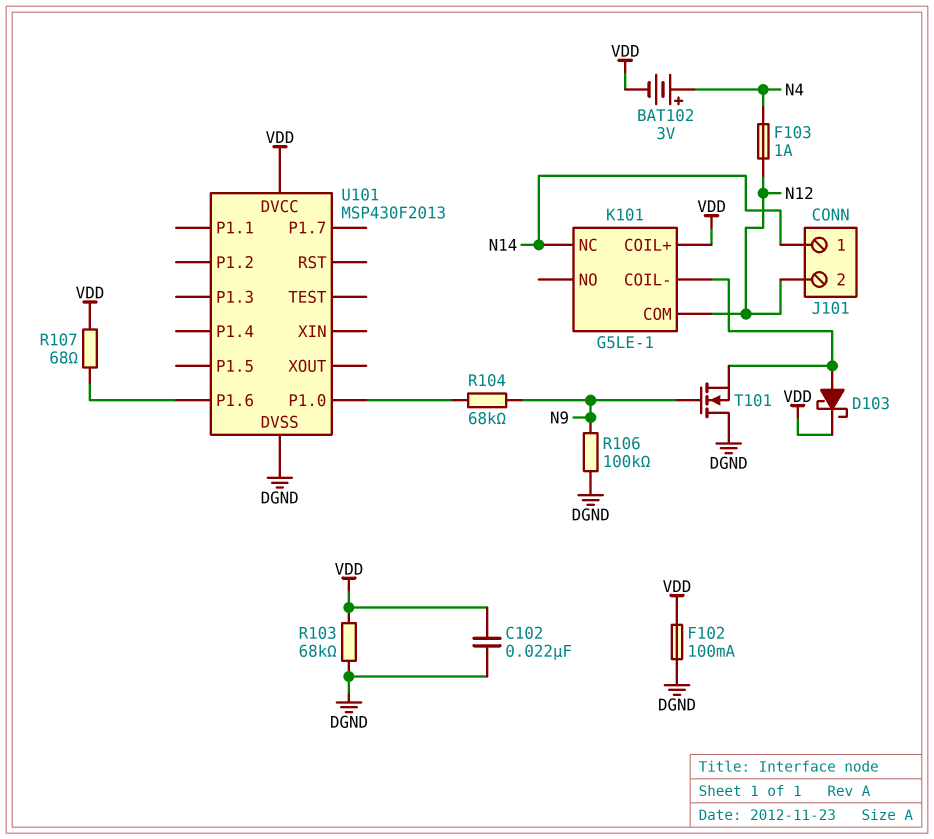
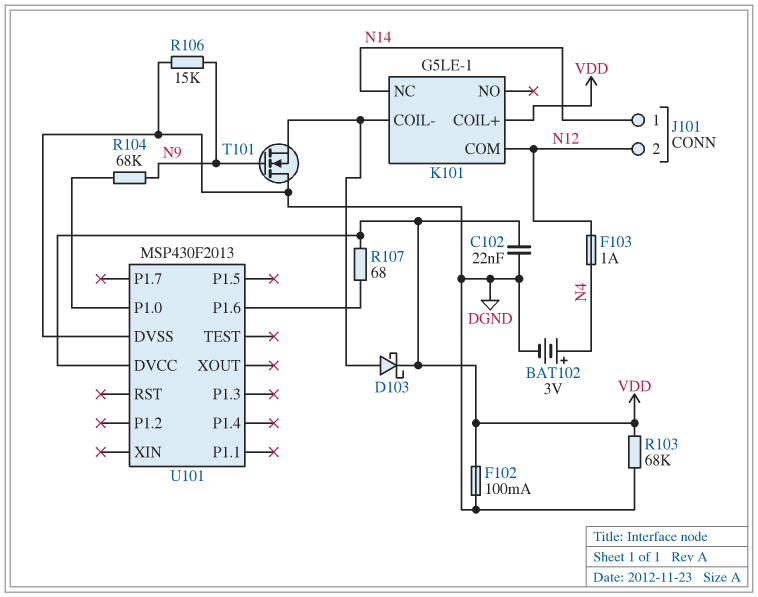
BAT102: 3V (plus N4, minus VDD) -> 3V (plus N4, minus DGND)
R106: 100k (DGND, N9) -> 15k (DGND, N9)

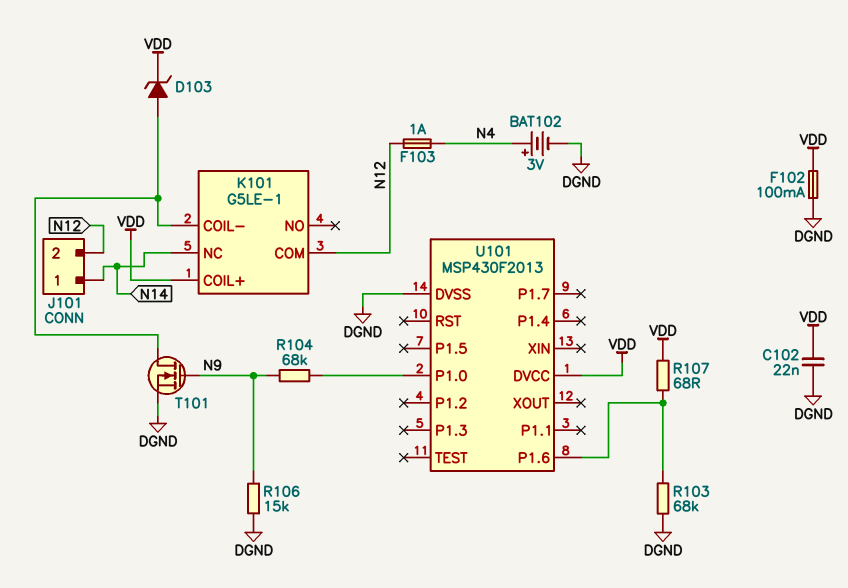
D103: schottky (A K101/COIL-, K VDD) -> zener (A K101/COIL-, K VDD)
R103: 68k (DGND, VDD) -> 68k (DGND, U101/P1.6)
T101: NMOS (G N9, D DGND, S K101/COIL-) -> NMOS (G N9, D K101/COIL-, S DGND)

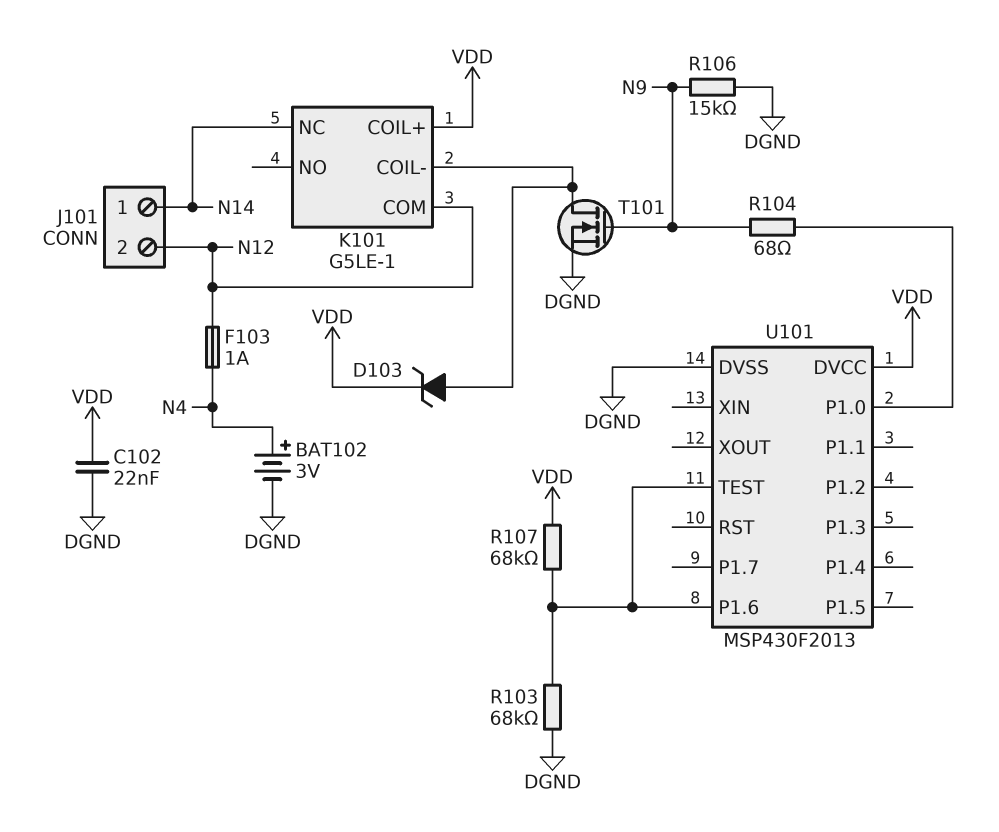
F102: 100mA (DGND, VDD) -> none
R104: 68k (N9, U101/P1.0) -> 68 (N9, U101/P1.0)
R107: 68 (U101/P1.6, VDD) -> 68k (U101/P1.6, VDD)
U101 pin TEST: none -> U101/P1.6

